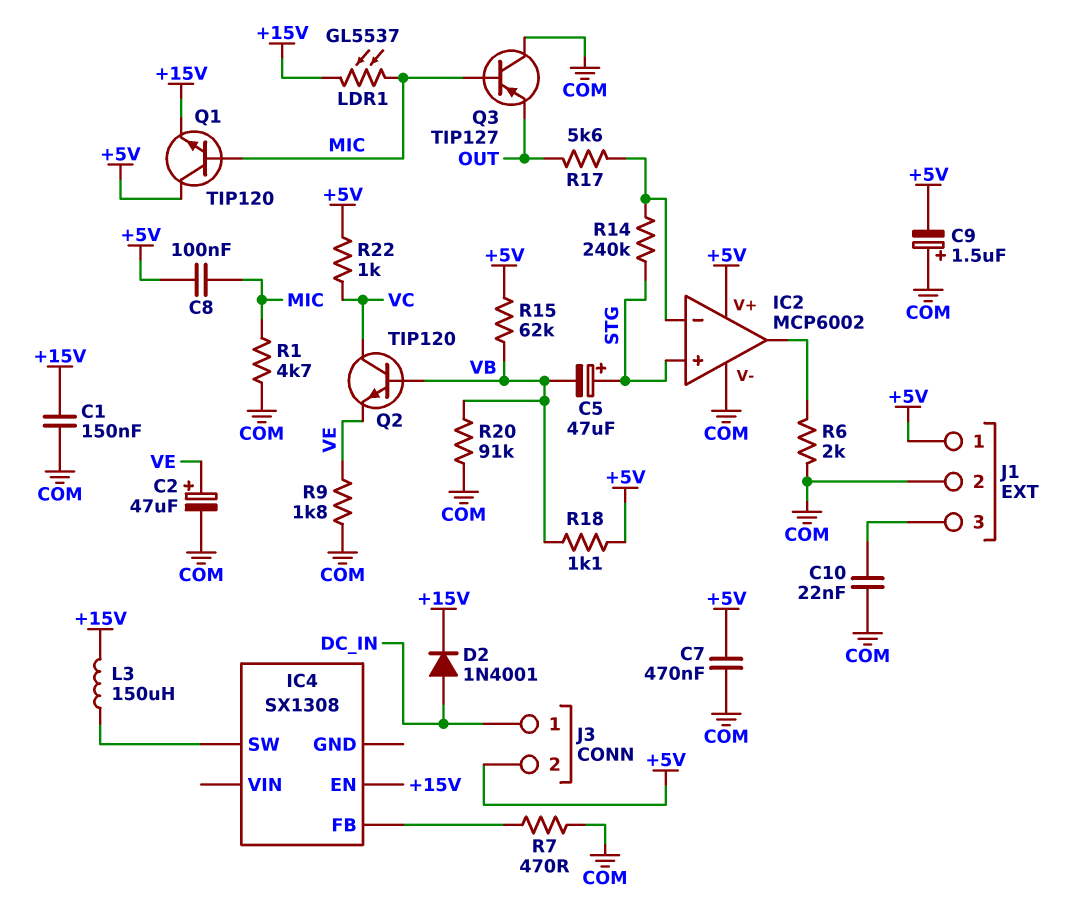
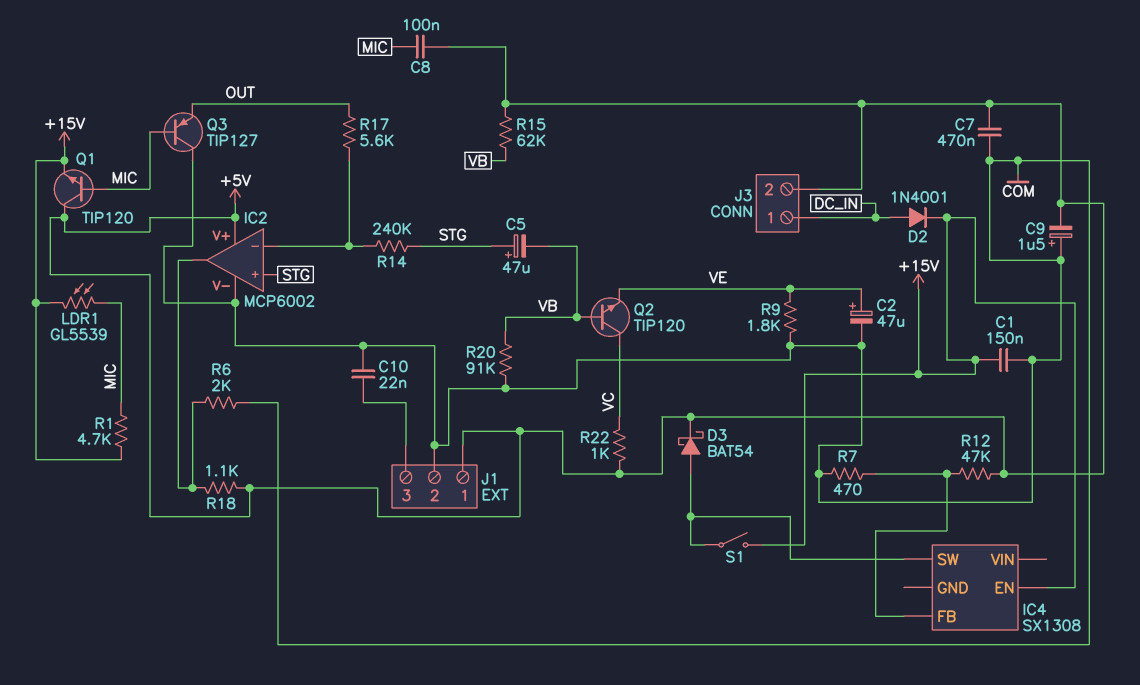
D3: none -> schottky BAT54 (A IC4/SW, K +5V)
L3: 150uH (+15V, IC4/SW) -> none
LDR1: GL5537 (+15V, MIC) -> GL5539 (+15V, MIC)
R1: 4.7k (COM, MIC) -> 4.7k (+15V, MIC)
R12: none -> 47k (+5V, IC4/FB)
R18: 1.1k (+5V, VB) -> 1.1k (+5V, IC2/out)
S1: none -> switch (+15V, IC4/SW)

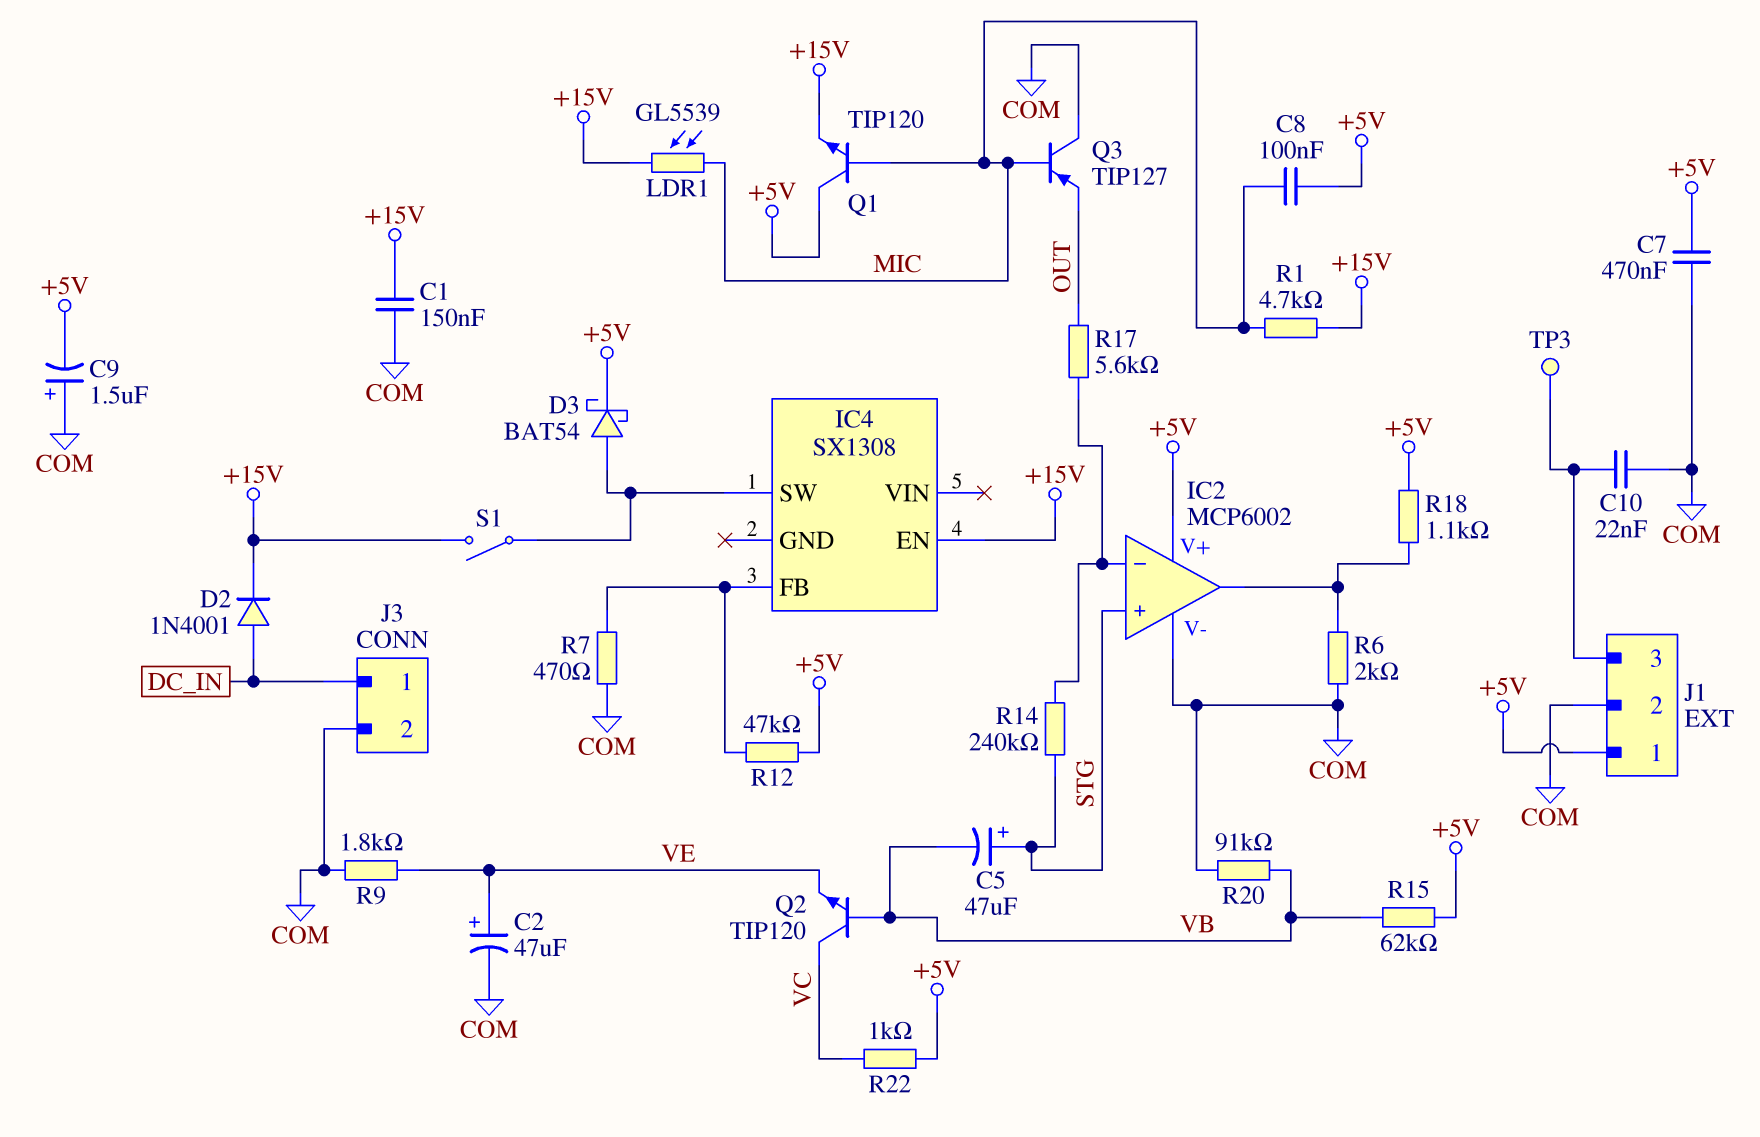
J3 pin 2: +5V -> COM
TP3: none -> test point (J1/3)

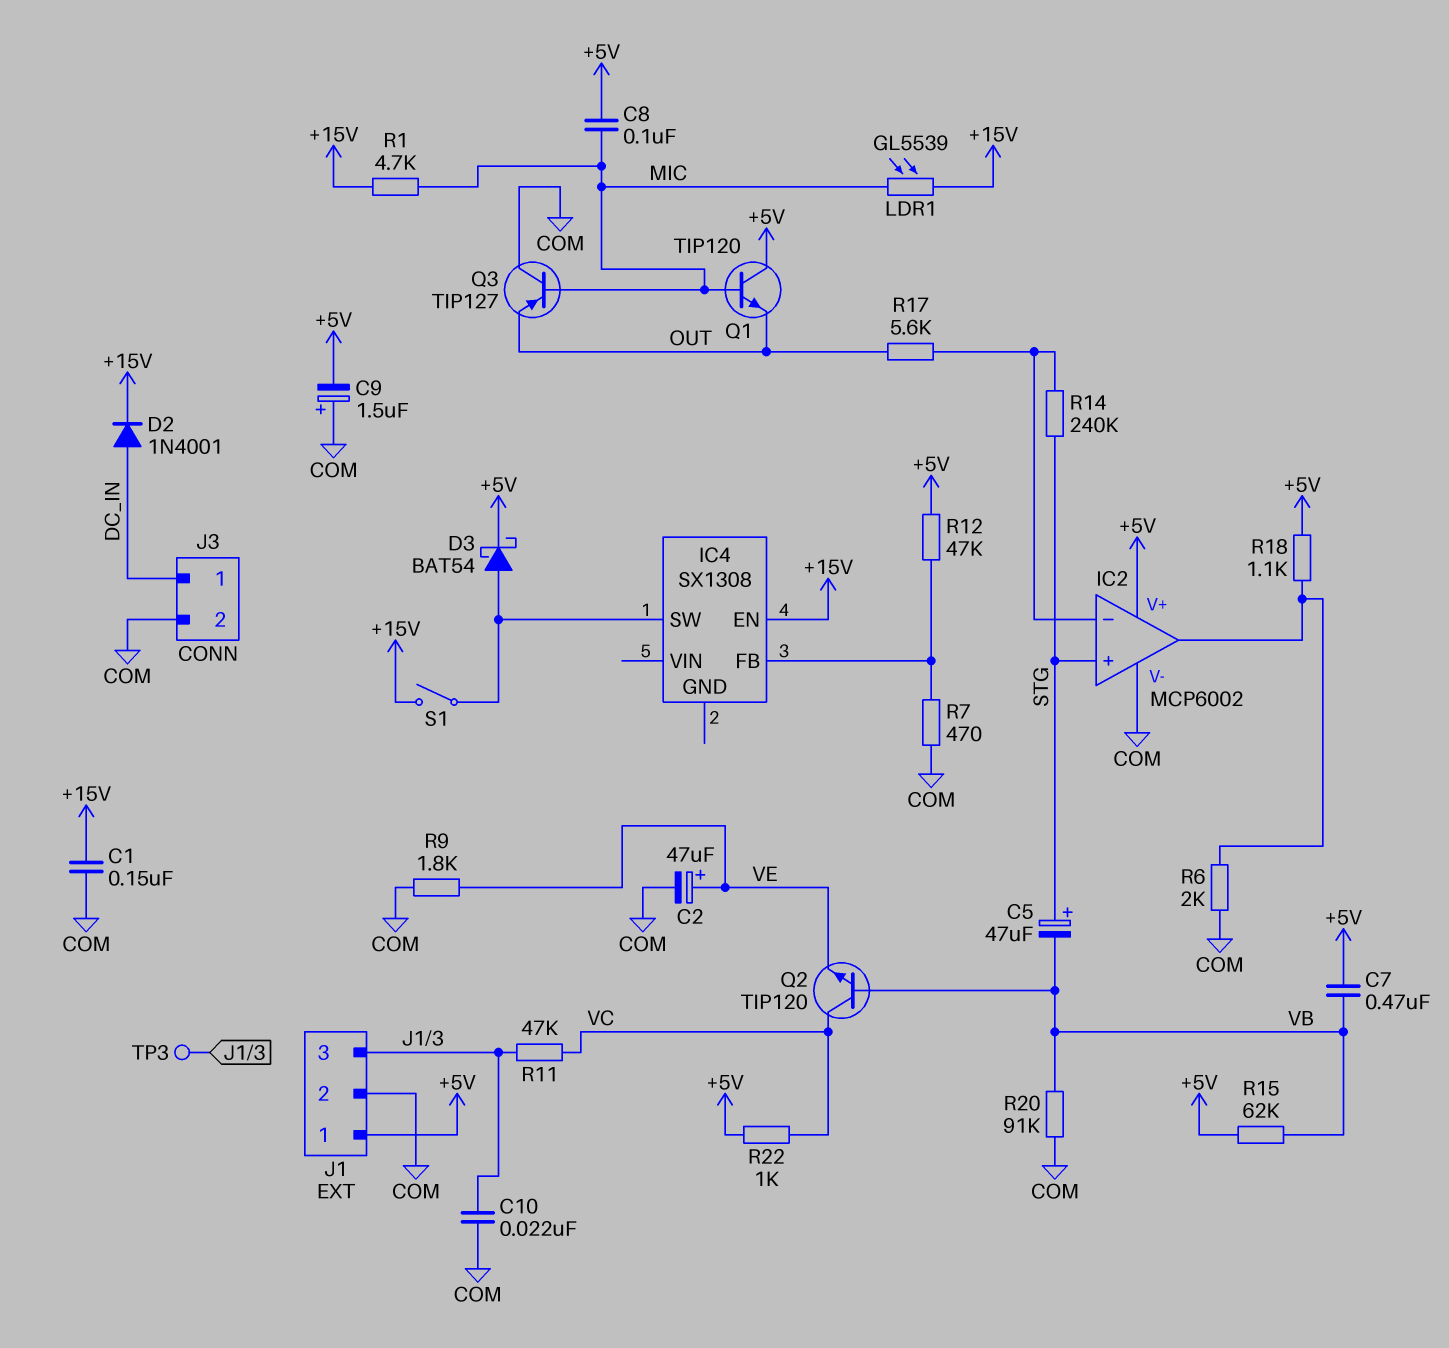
C7: 470nF (+5V, COM) -> 470nF (+5V, VB)
Q1: NPN TIP120 (B MIC, C +5V, E +15V) -> NPN TIP120 (B MIC, C +5V, E OUT)
R11: none -> 47k (J1/3, VC)

